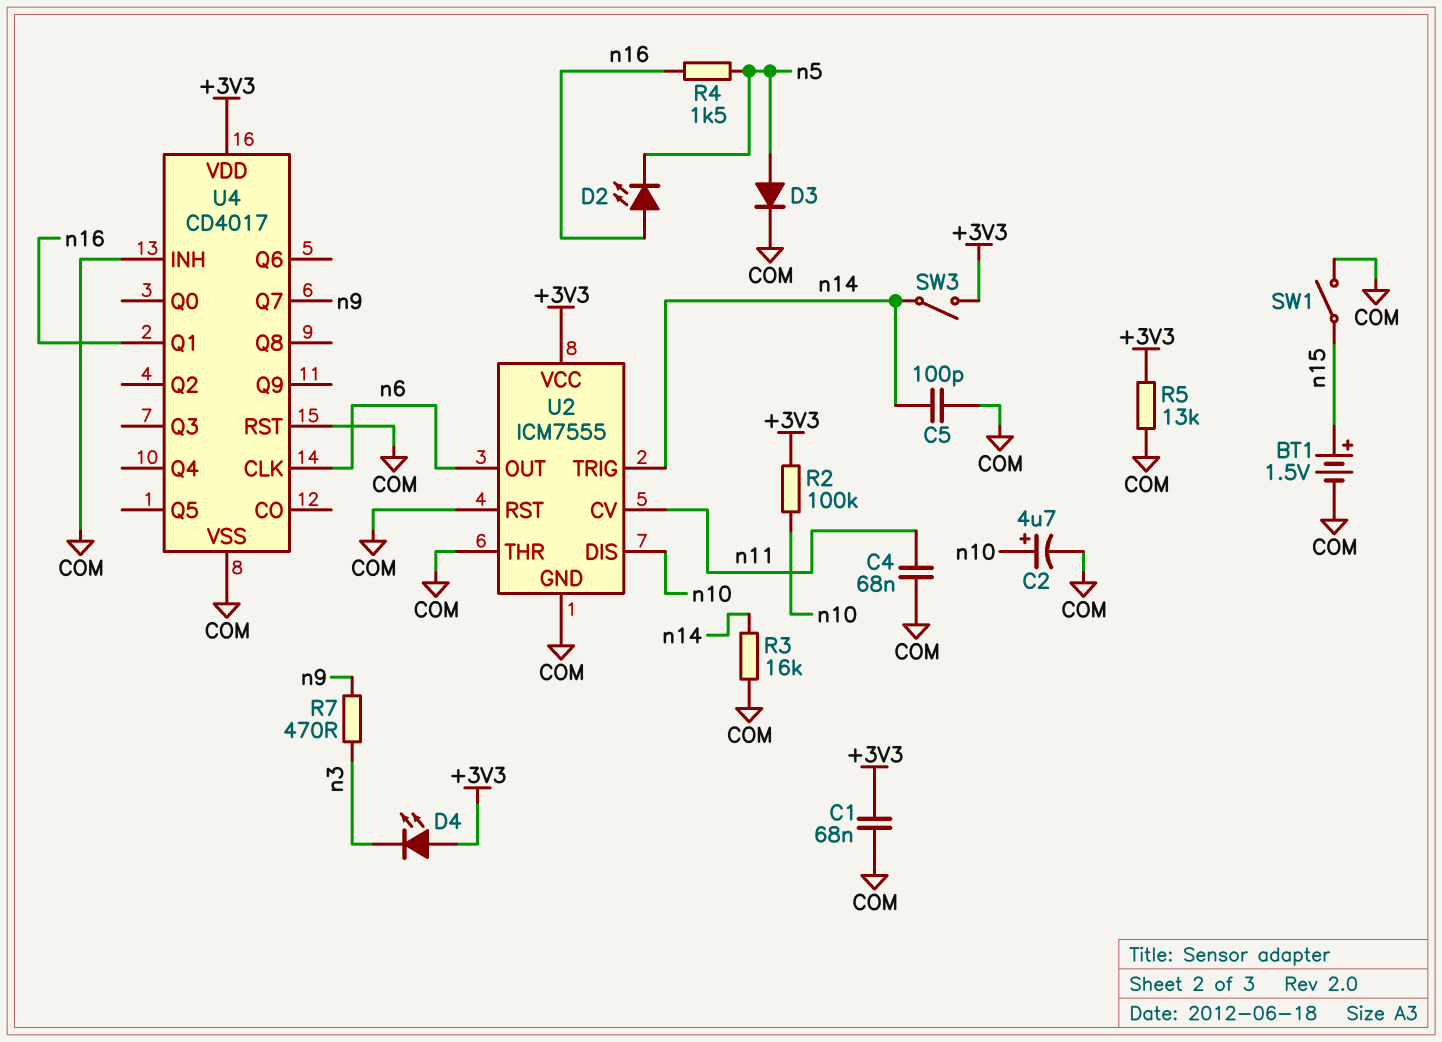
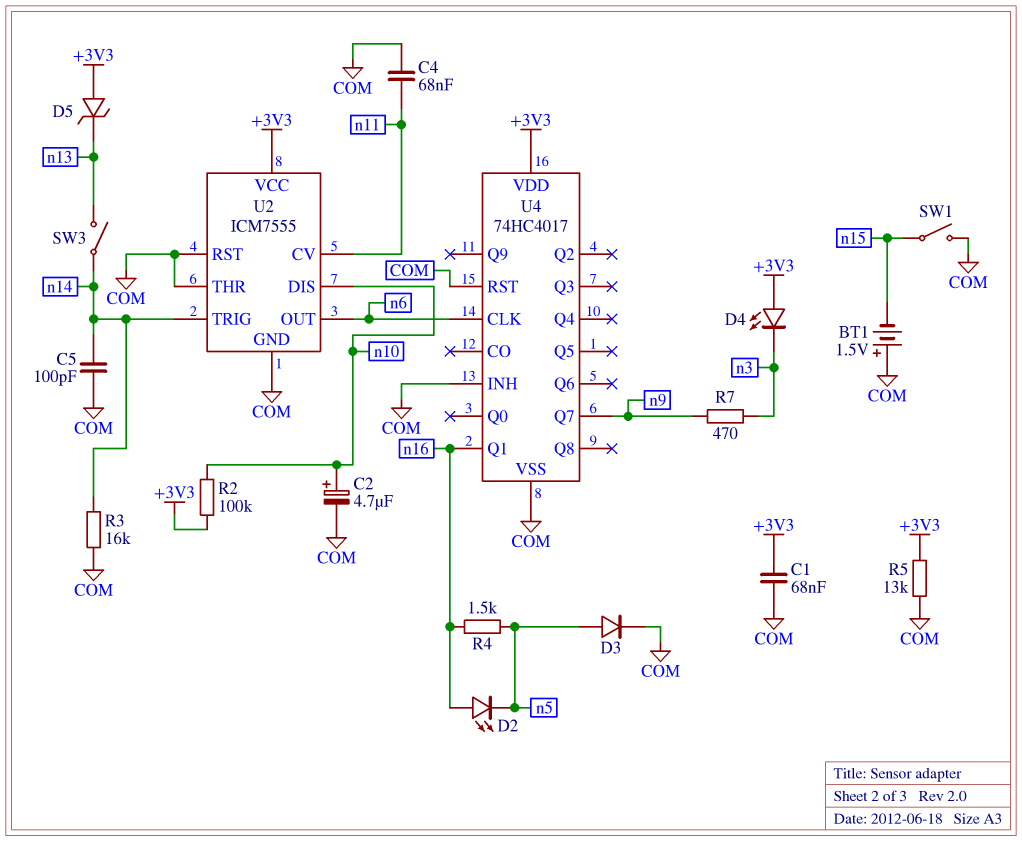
BT1: 1.5V (plus n15, minus COM) -> 1.5V (plus COM, minus n15)
D5: none -> zener (A +3V3, K n13)
SW3: switch (+3V3, n14) -> switch (n13, n14)
U4: CD4017 -> 74HC4017

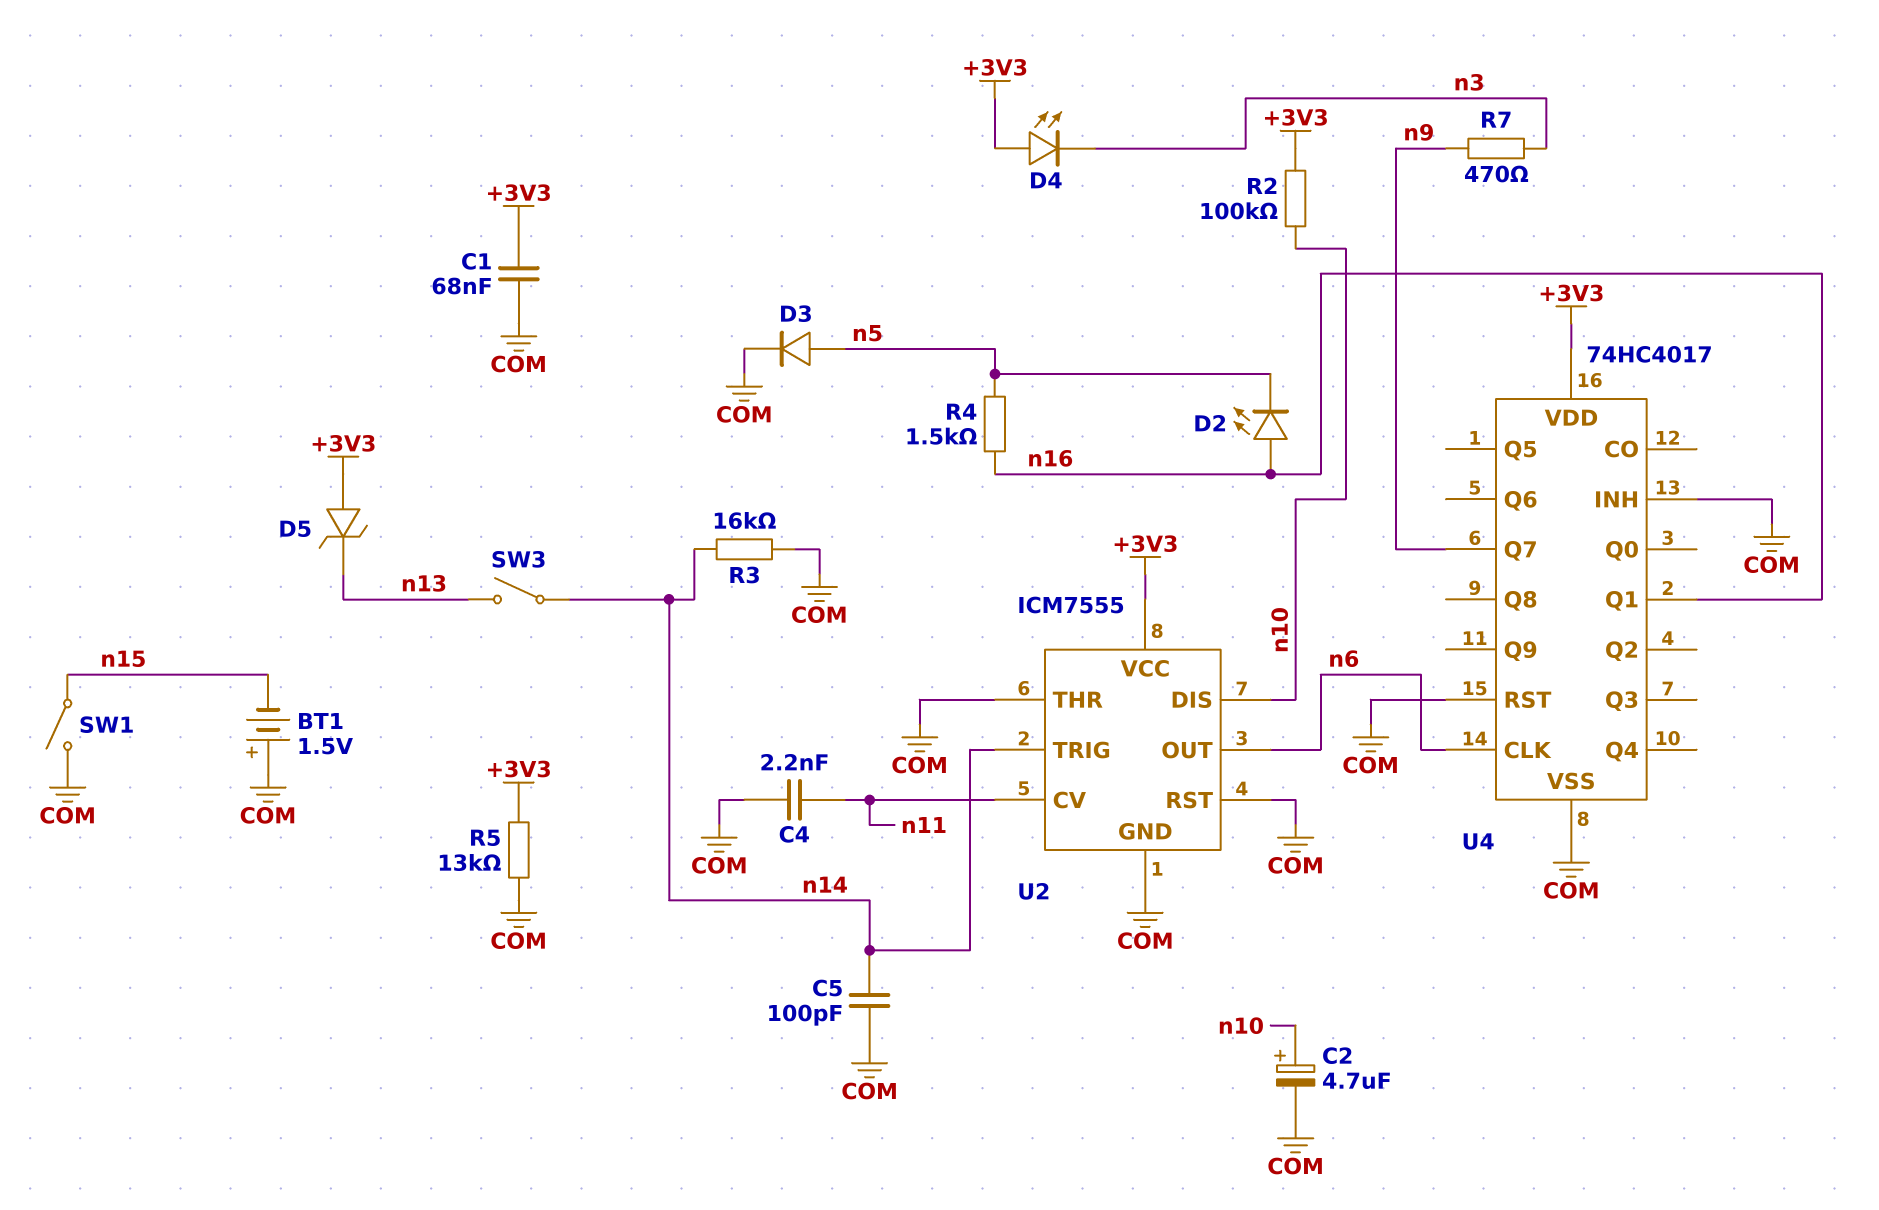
C4: 68nF (COM, n11) -> 2.2nF (COM, n11)

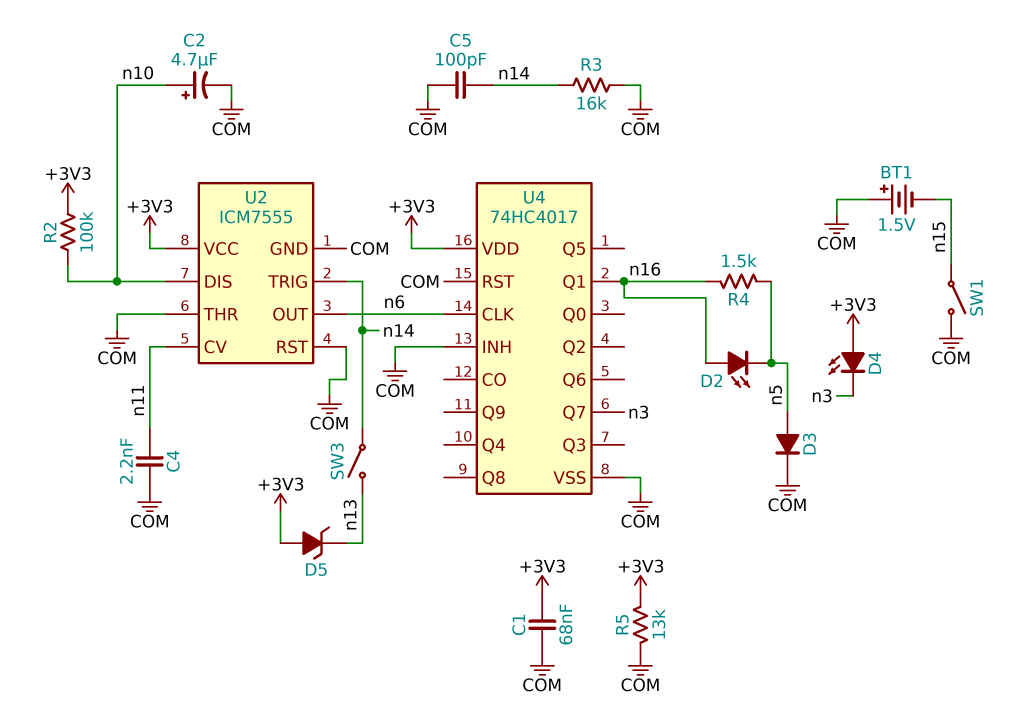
R7: 470 (n3, n9) -> none
U4 pin Q7: n9 -> n3

